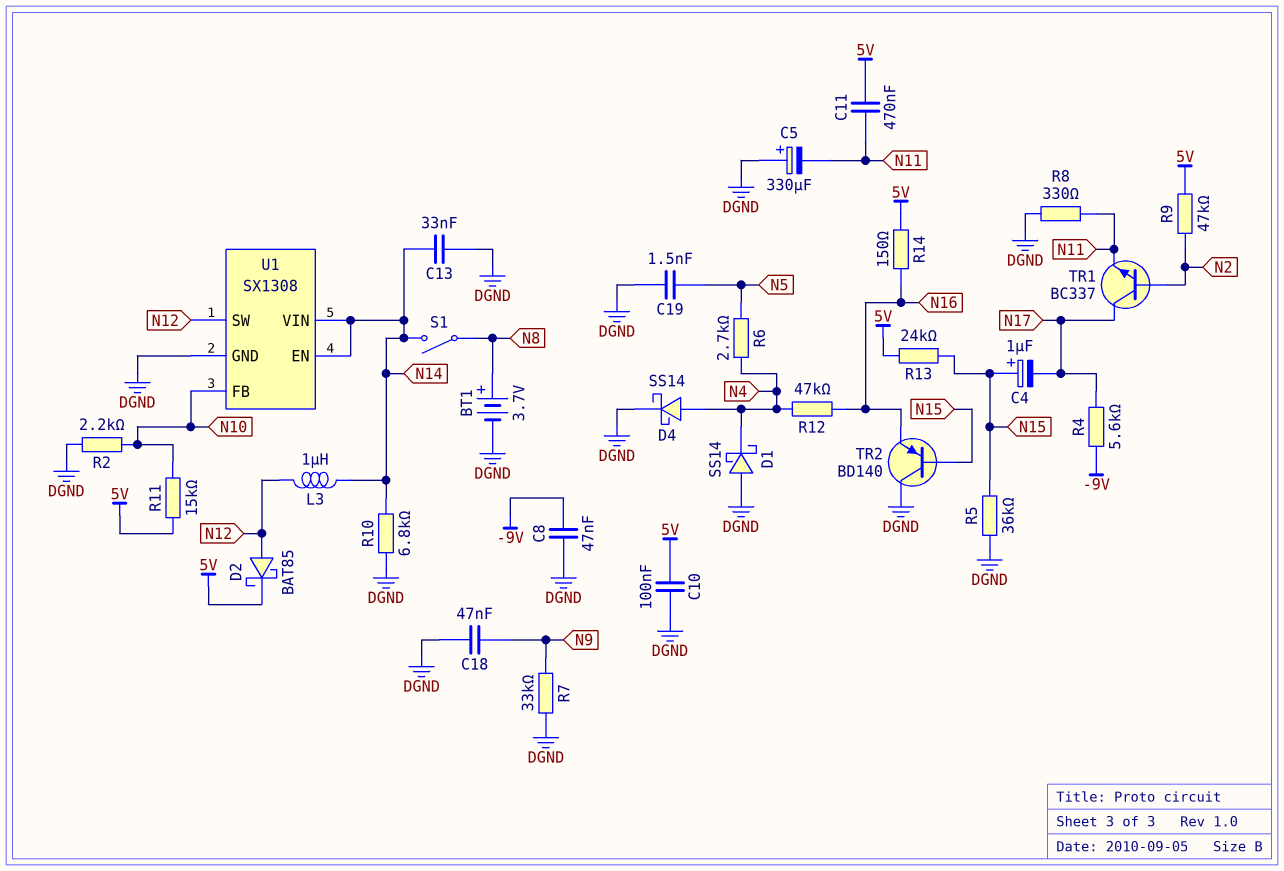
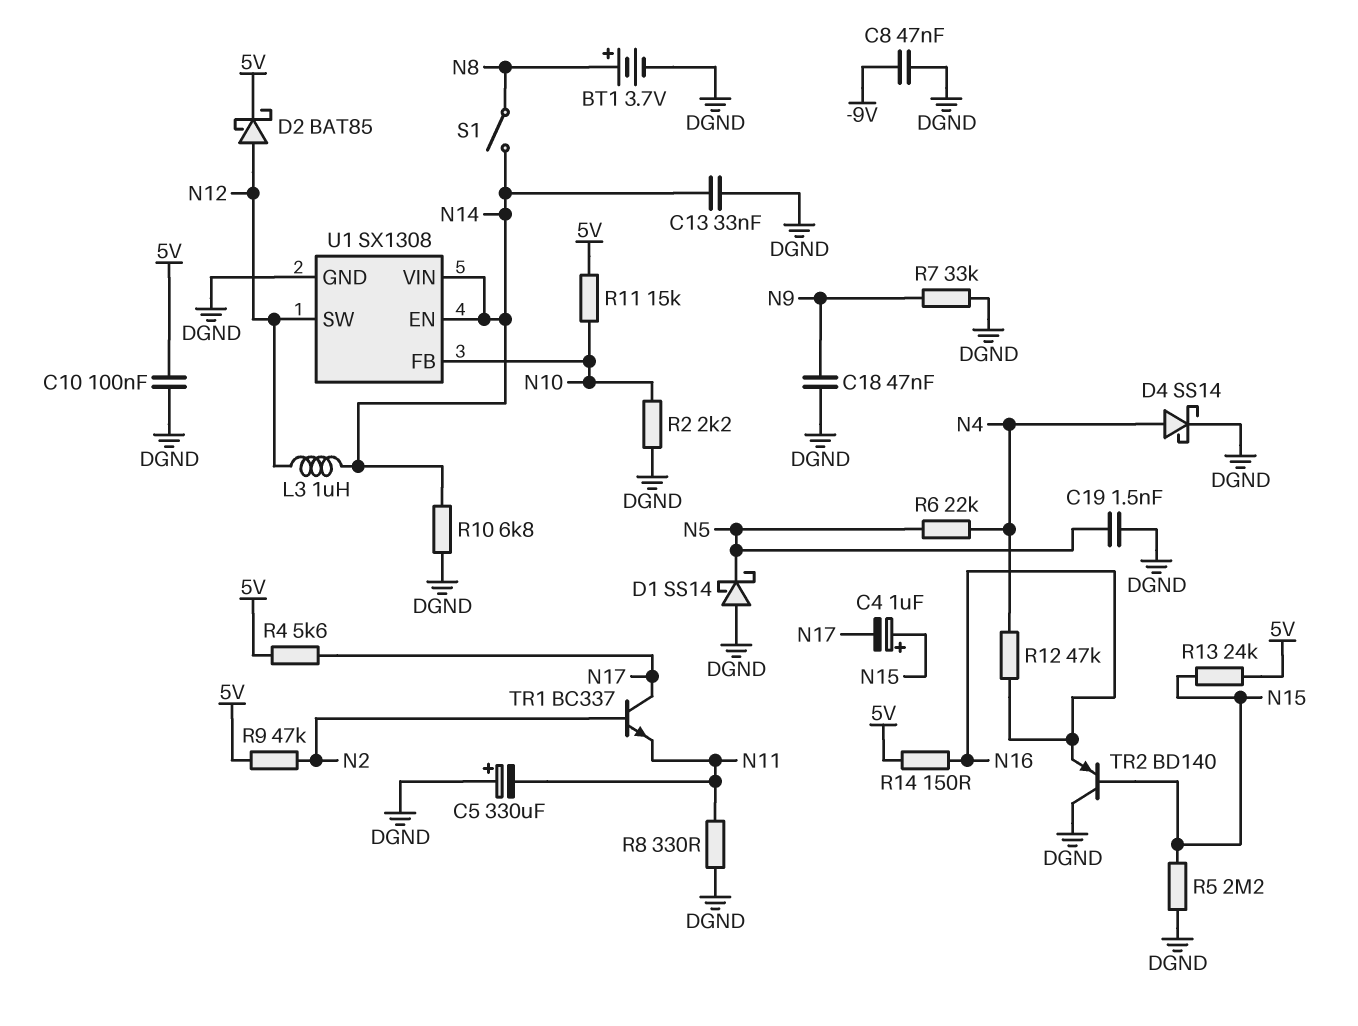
C11: 470nF (5V, N11) -> none
D1: schottky SS14 (A DGND, K N4) -> schottky SS14 (A DGND, K N5)
R4: 5.6k (-9V, N17) -> 5.6k (5V, N17)
R5: 36k (DGND, N15) -> 2.2M (DGND, N15)
R6: 2.7k (N4, N5) -> 22k (N4, N5)

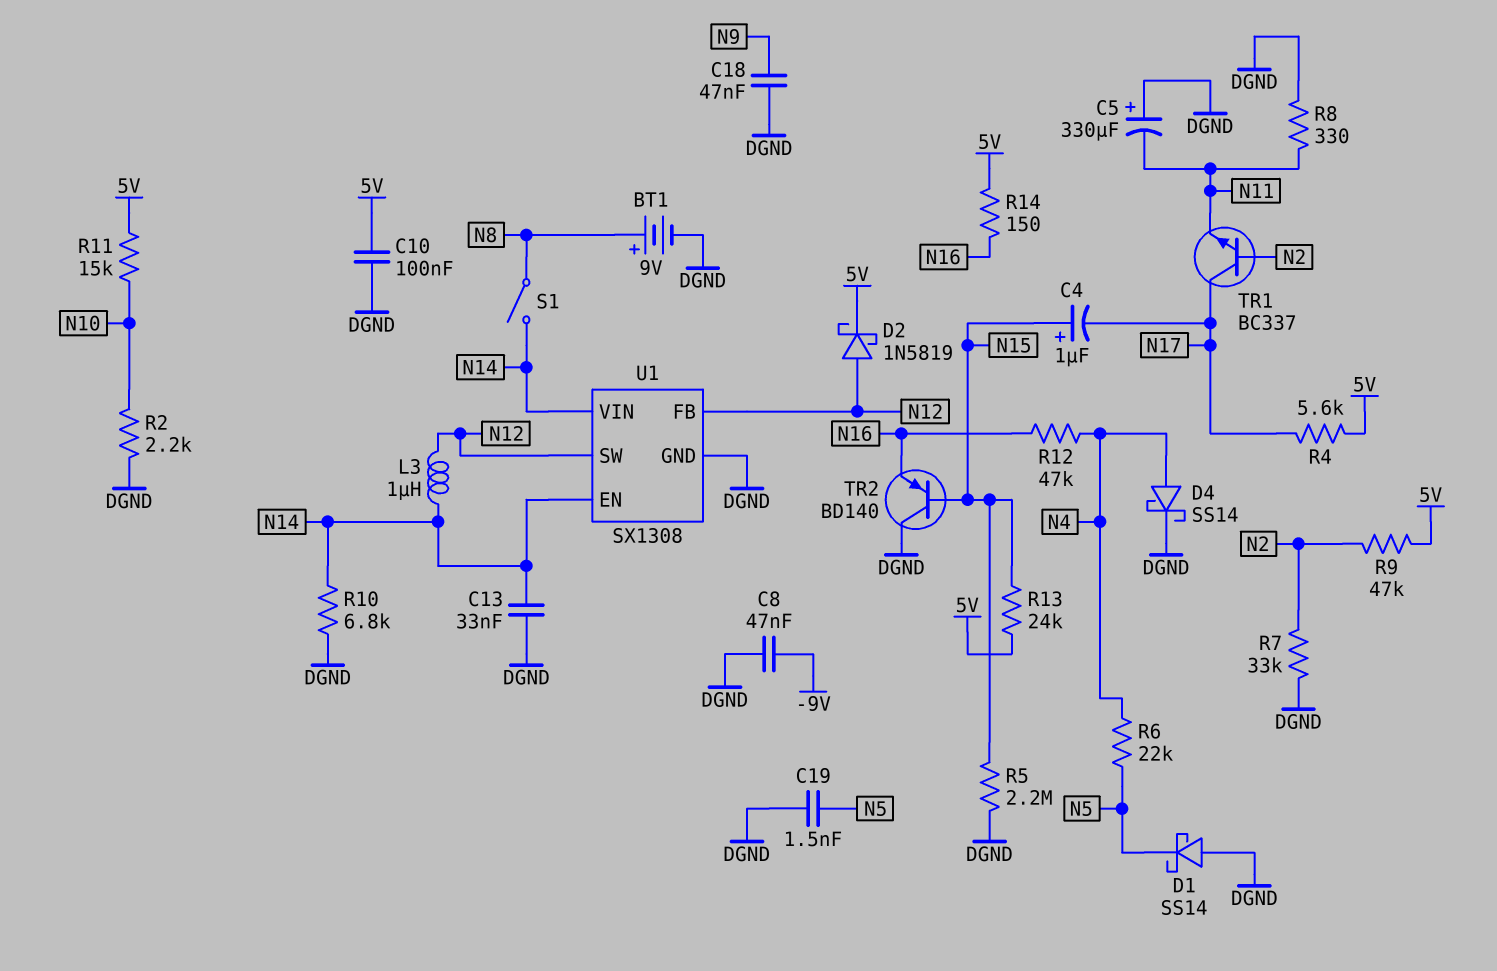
BT1: 3.7V (plus N8, minus DGND) -> 9V (plus N8, minus DGND)
D2: schottky BAT85 (A N12, K 5V) -> schottky 1N5819 (A N12, K 5V)
R7: 33k (DGND, N9) -> 33k (DGND, N2)
U1 pin FB: N10 -> N12

